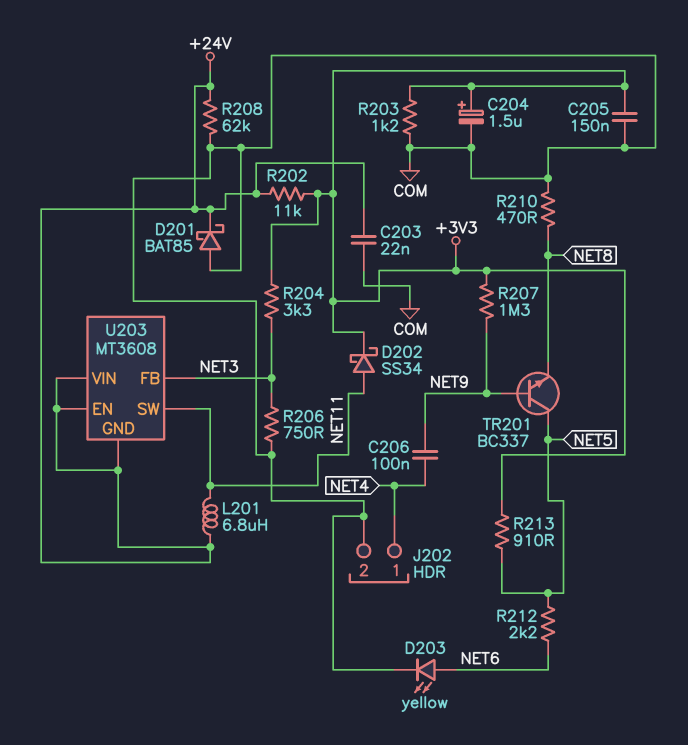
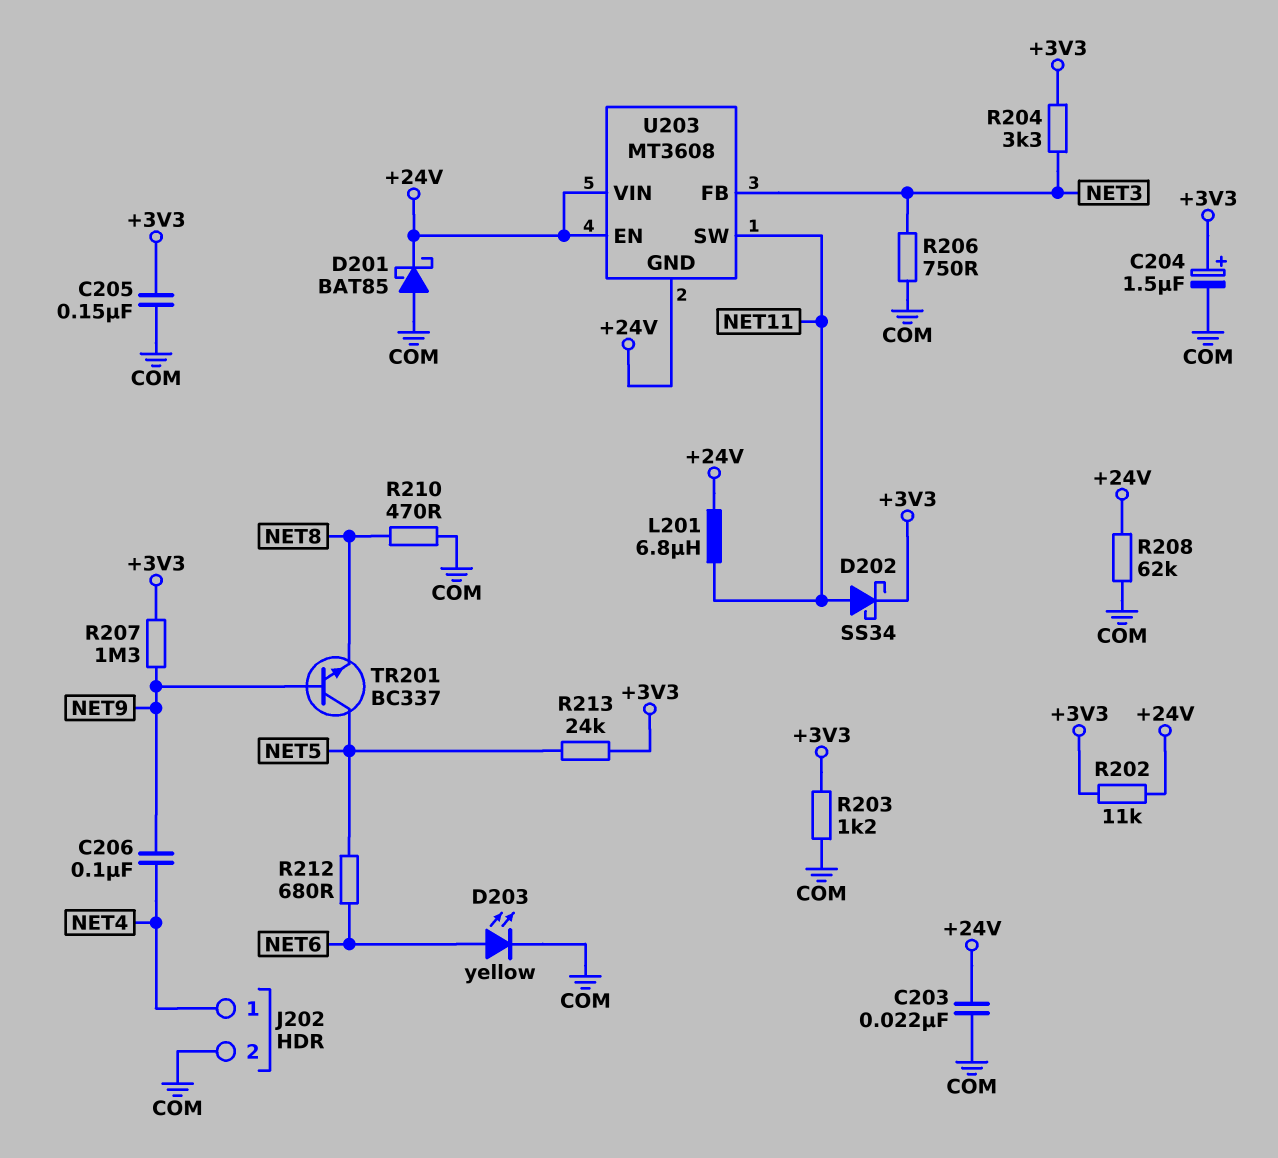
R212: 2.2k (NET5, NET6) -> 680 (NET5, NET6)
R213: 910 (+3V3, NET5) -> 24k (+3V3, NET5)

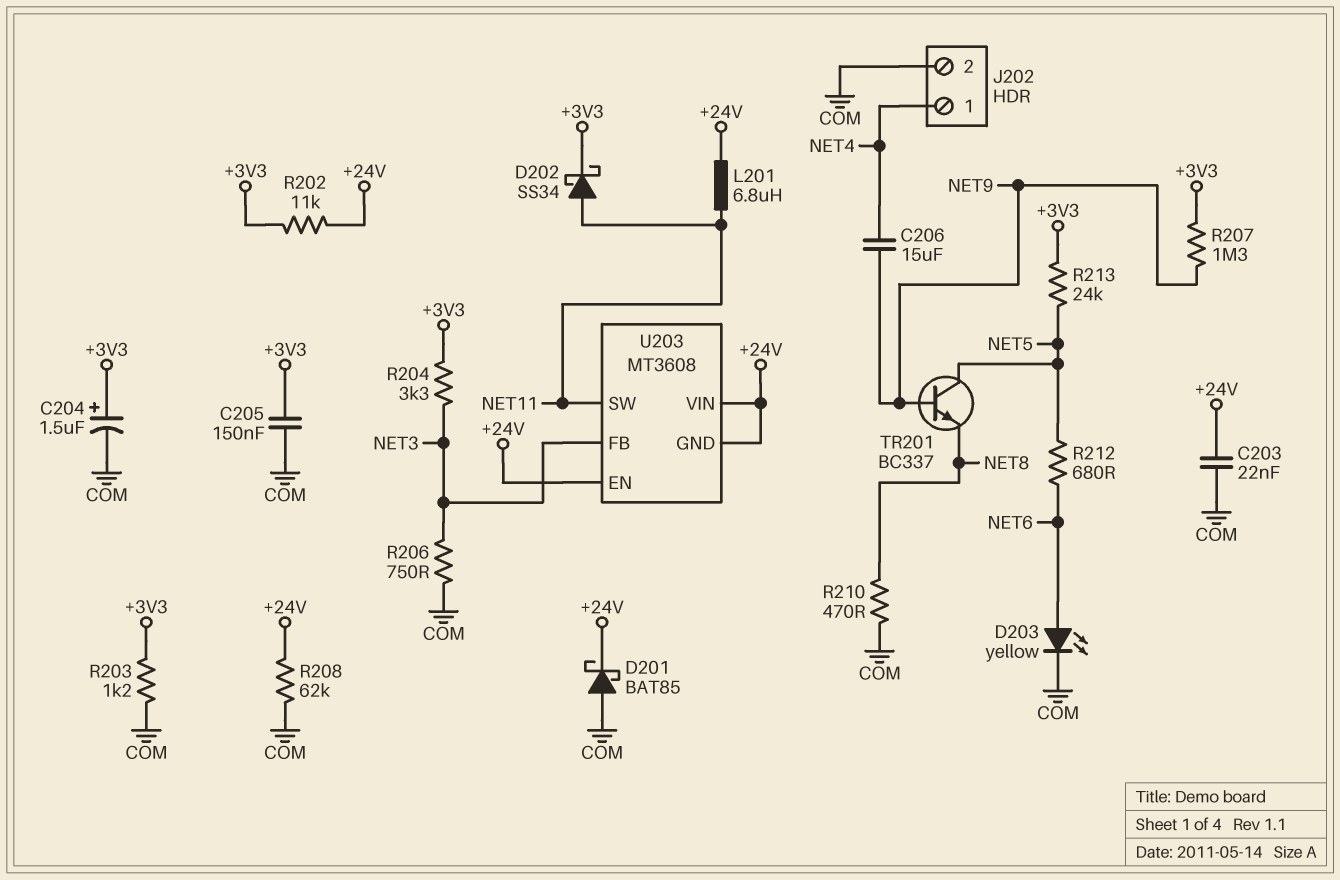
C206: 100nF (NET4, NET9) -> 15uF (NET4, NET9)

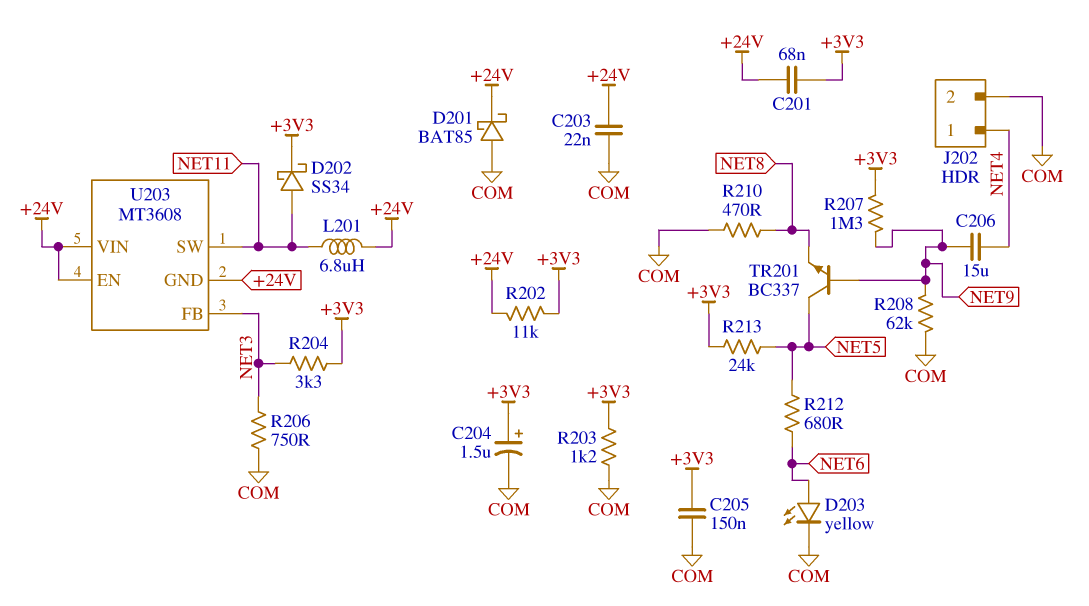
C201: none -> 68nF (+3V3, +24V)
R208: 62k (+24V, COM) -> 62k (COM, NET9)

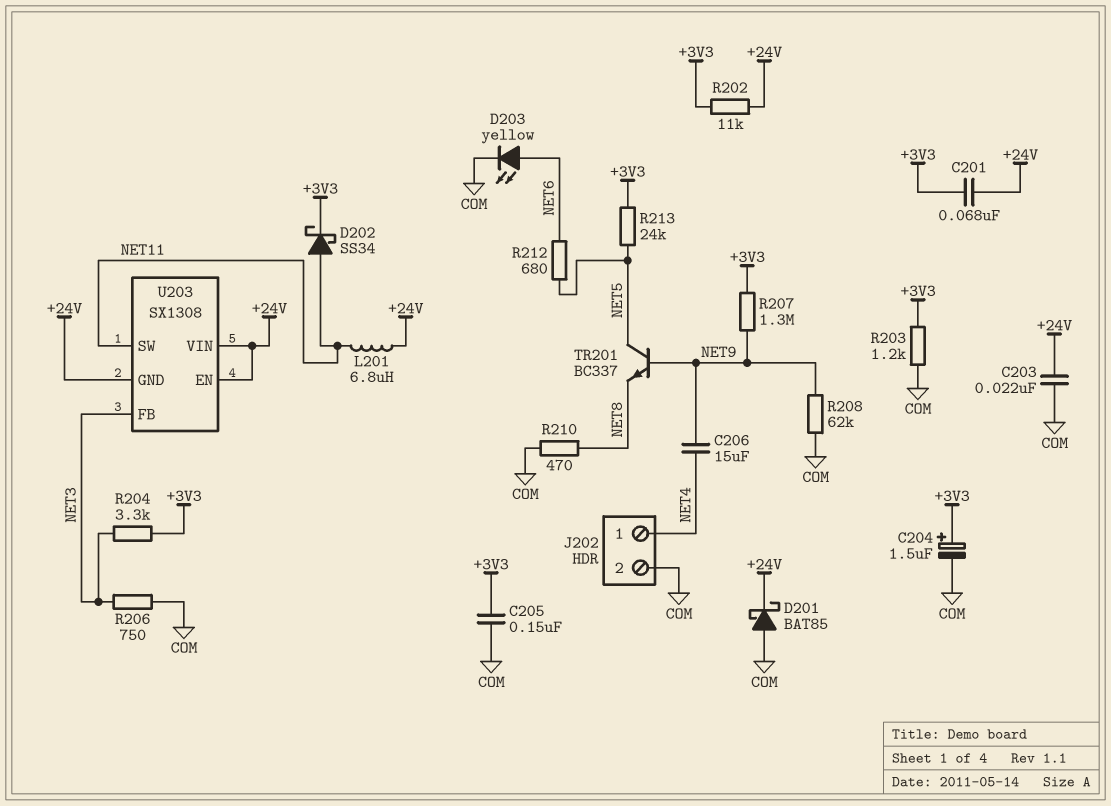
U203: MT3608 -> SX1308

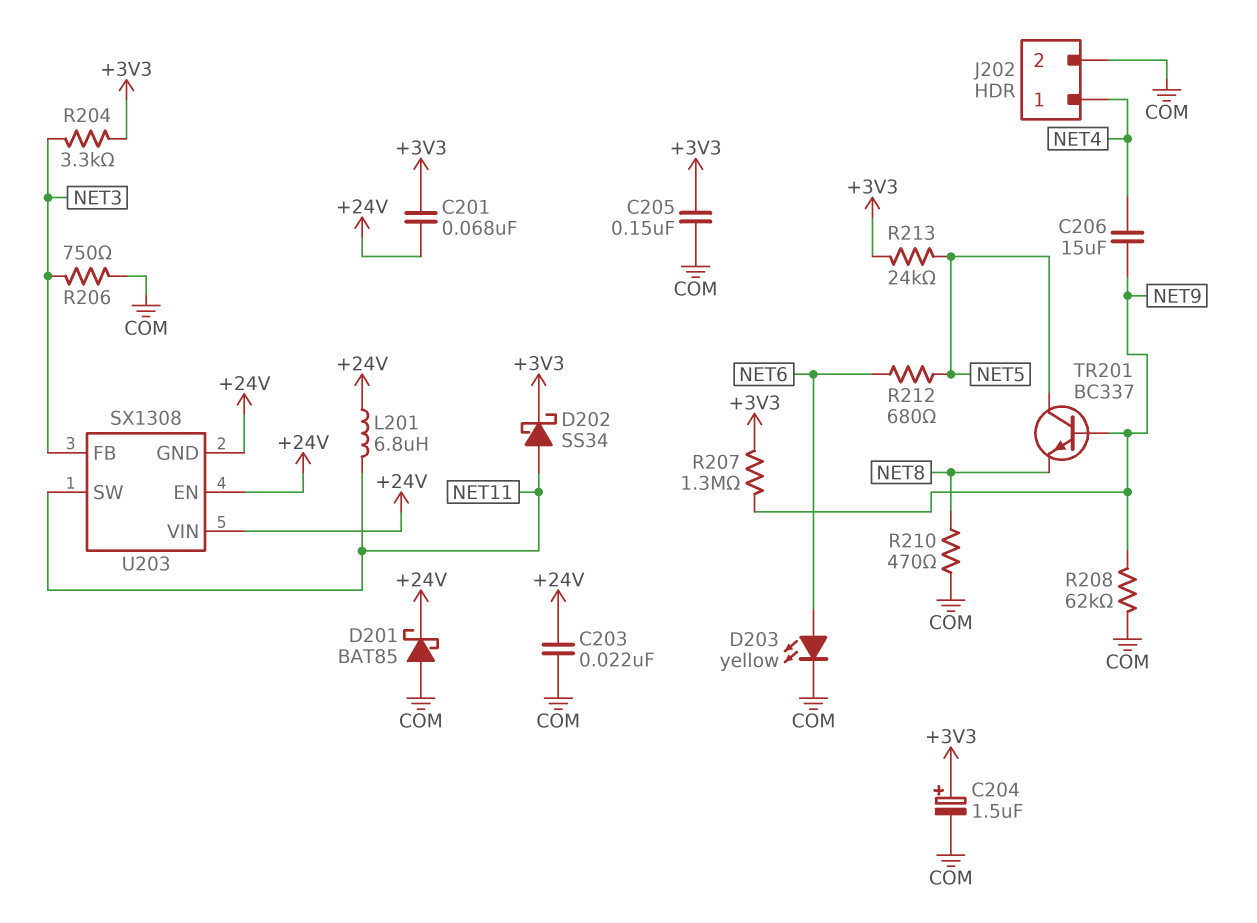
R202: 11k (+3V3, +24V) -> none
R203: 1.2k (+3V3, COM) -> none

